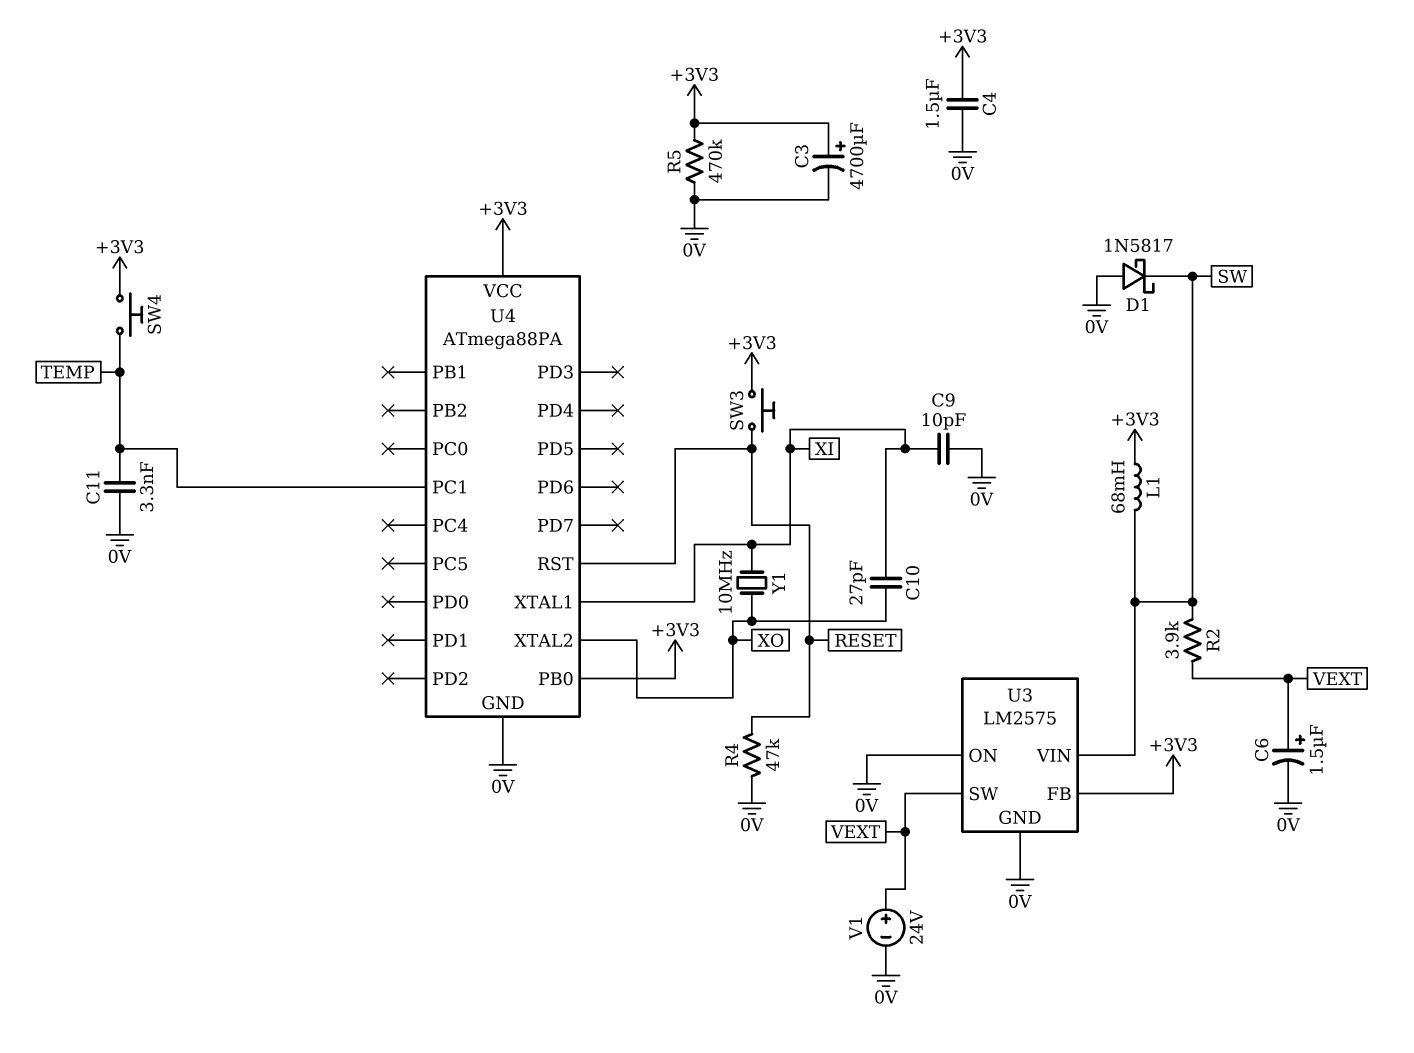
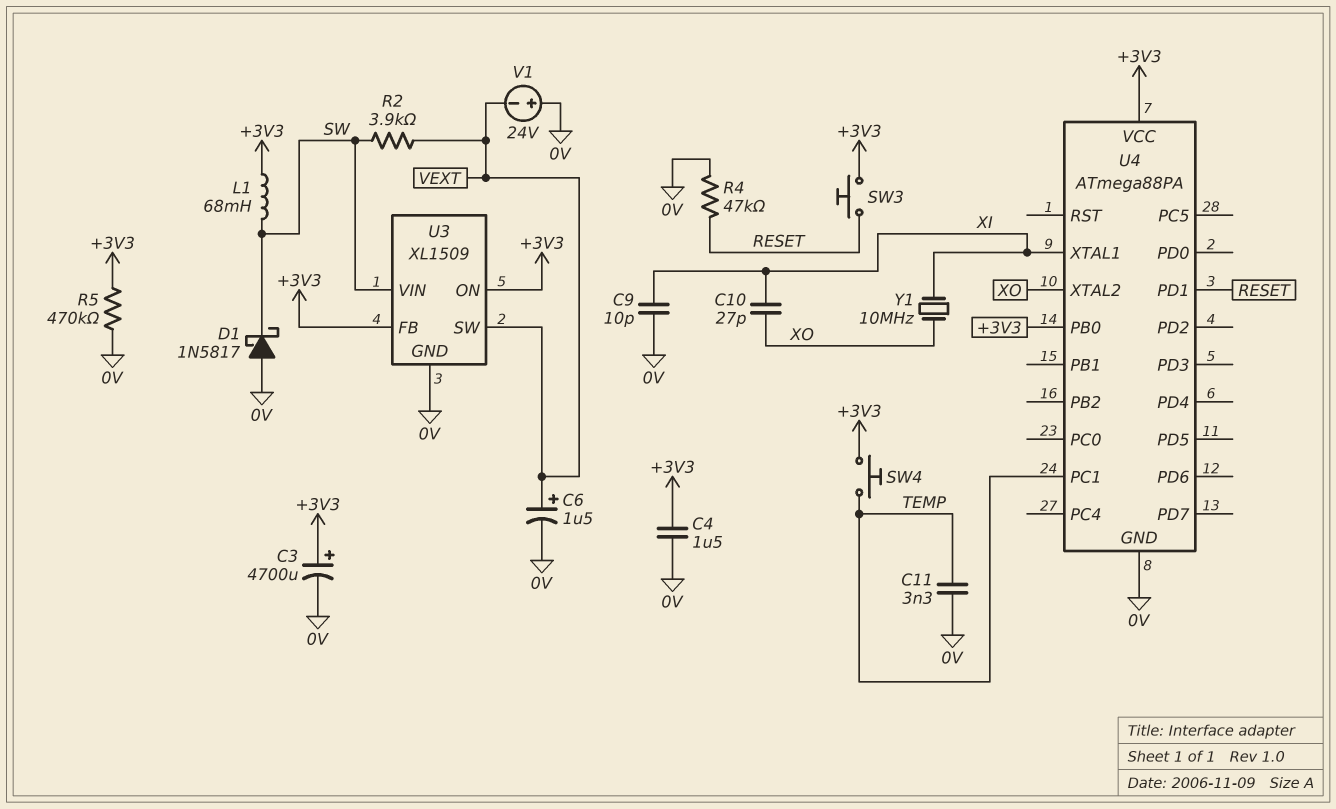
U3: LM2575 -> XL1509
U3 pin ON: 0V -> +3V3
U4 pin PD1: none -> RESET
U4 pin RST: RESET -> none
V1: 24V (plus VEXT, minus 0V) -> 24V (plus 0V, minus VEXT)

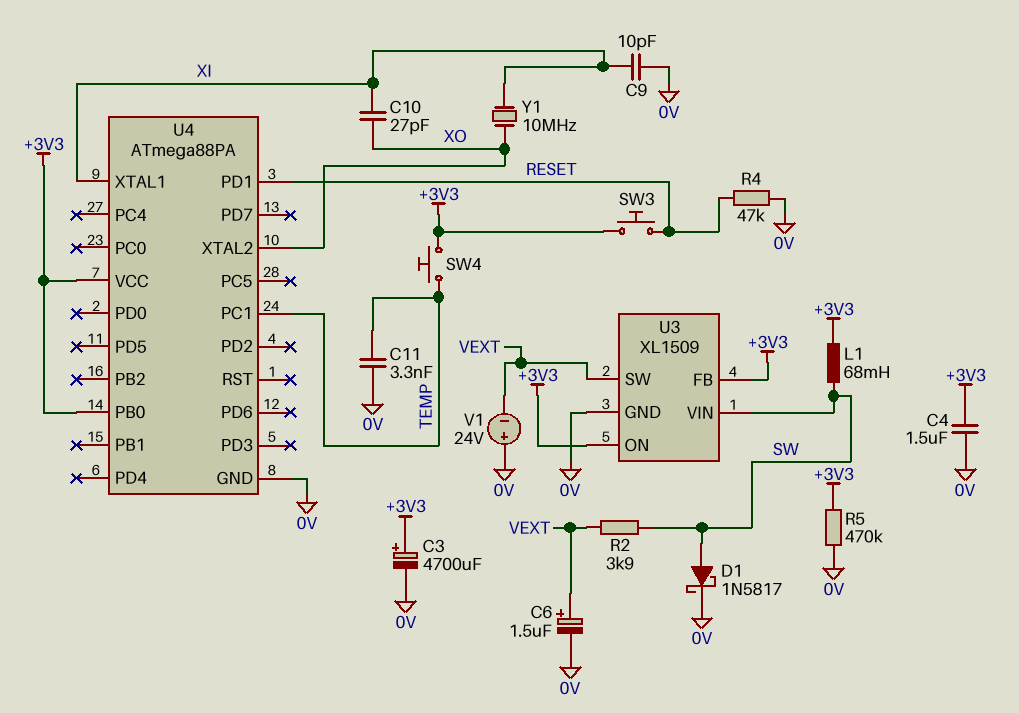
D1: schottky 1N5817 (A 0V, K SW) -> schottky 1N5817 (A SW, K 0V)

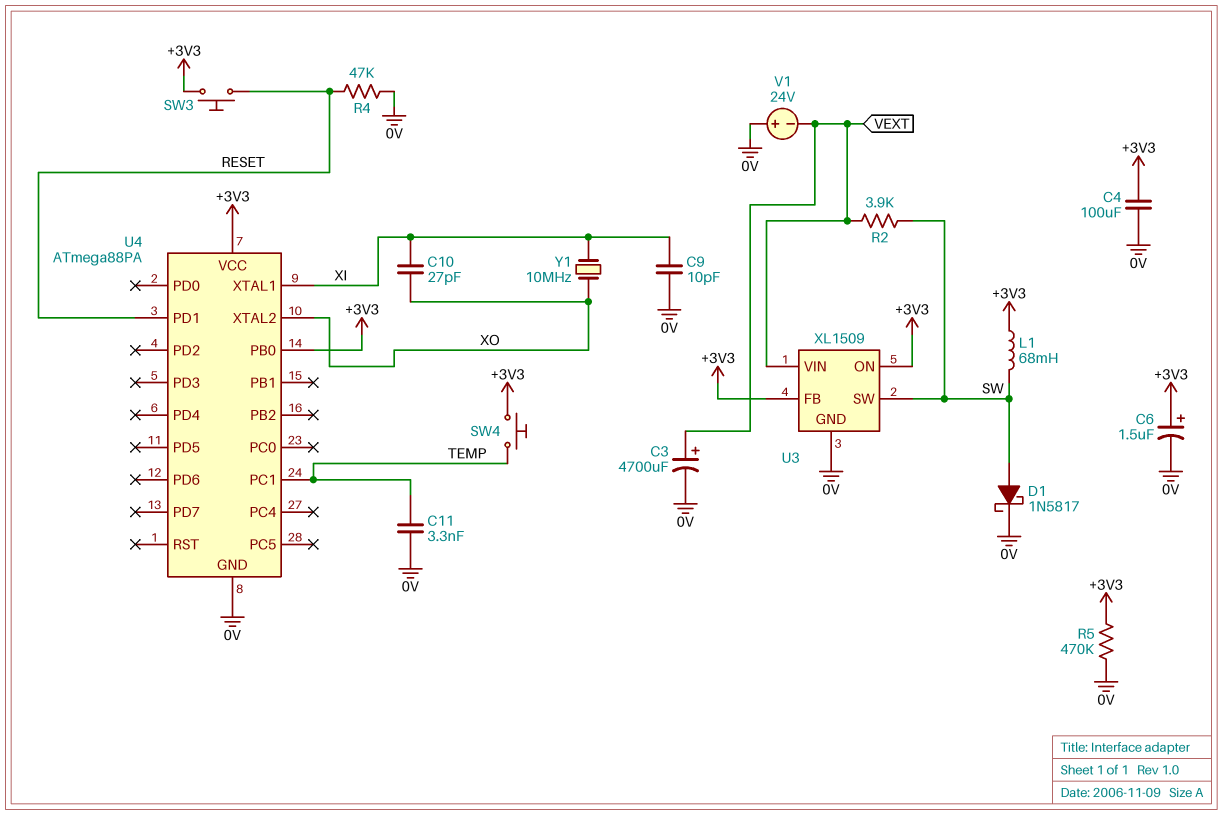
C3: 4700uF (plus +3V3, minus 0V) -> 4700uF (plus VEXT, minus 0V)
C4: 1.5uF (+3V3, 0V) -> 100uF (+3V3, 0V)
C6: 1.5uF (plus VEXT, minus 0V) -> 1.5uF (plus +3V3, minus 0V)
U3 pin SW: VEXT -> SW
U3 pin VIN: SW -> VEXT

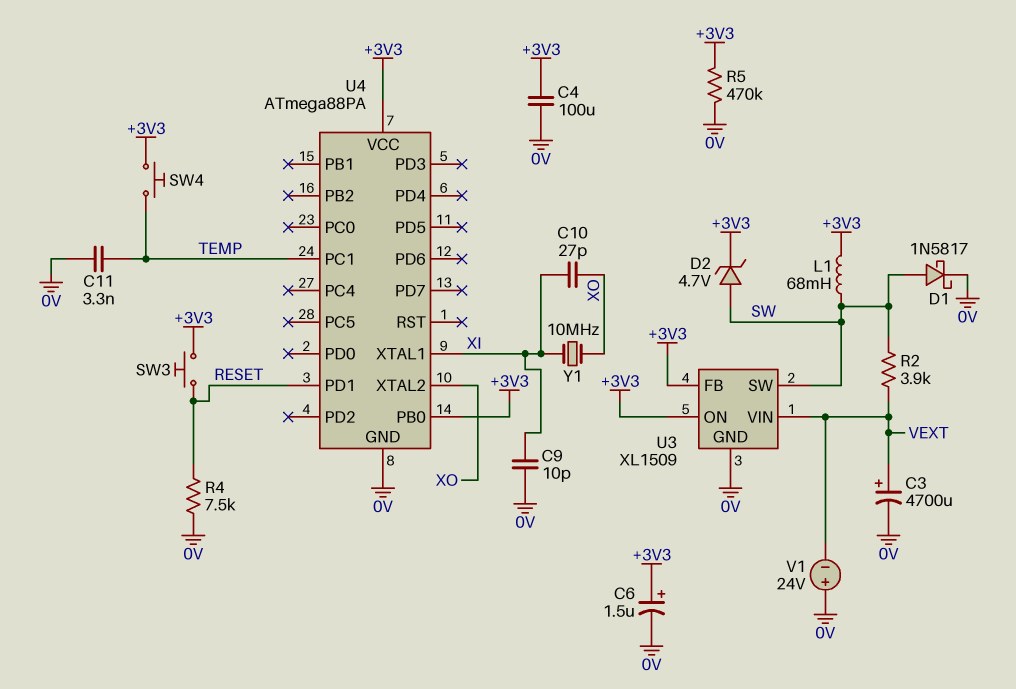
D2: none -> zener 4.7V (A SW, K +3V3)
R4: 47k (0V, RESET) -> 7.5k (0V, RESET)

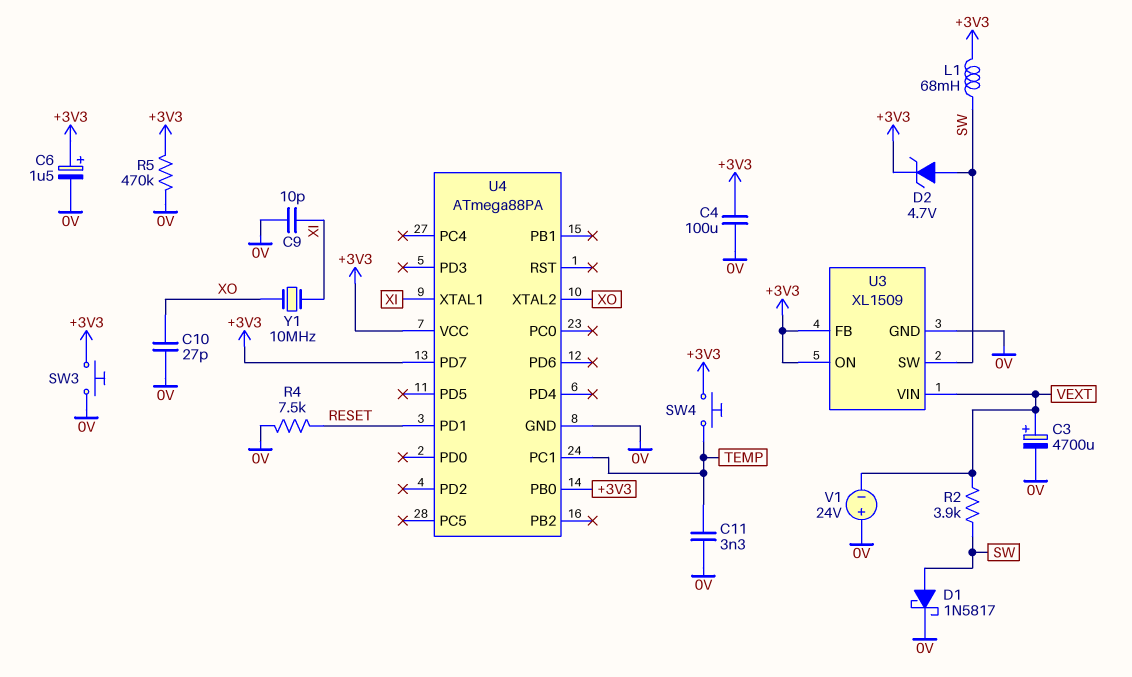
C10: 27pF (XI, XO) -> 27pF (0V, XO)
SW3: button (+3V3, RESET) -> button (+3V3, 0V)
U4 pin PD7: none -> +3V3

